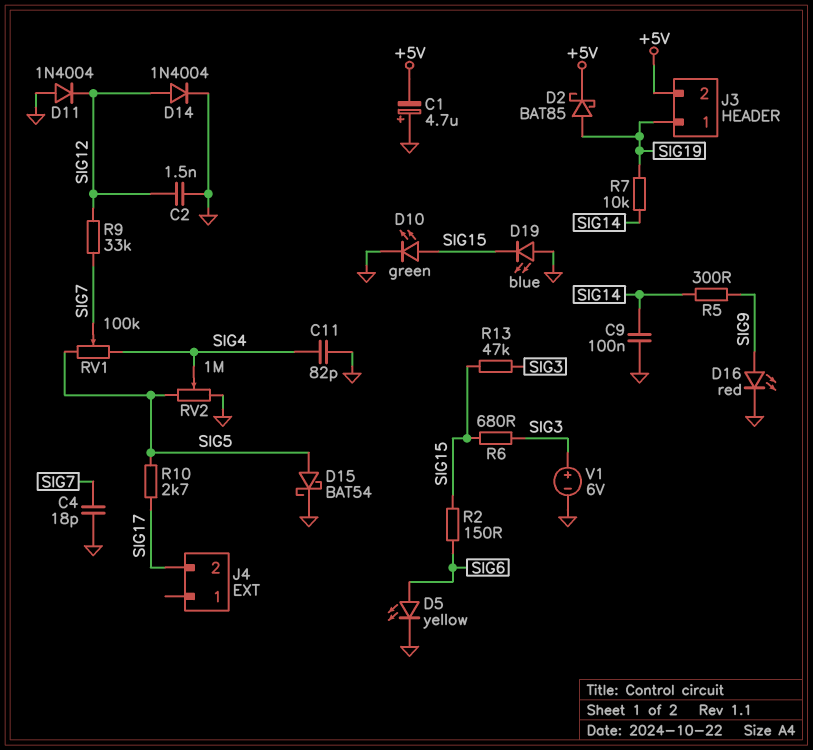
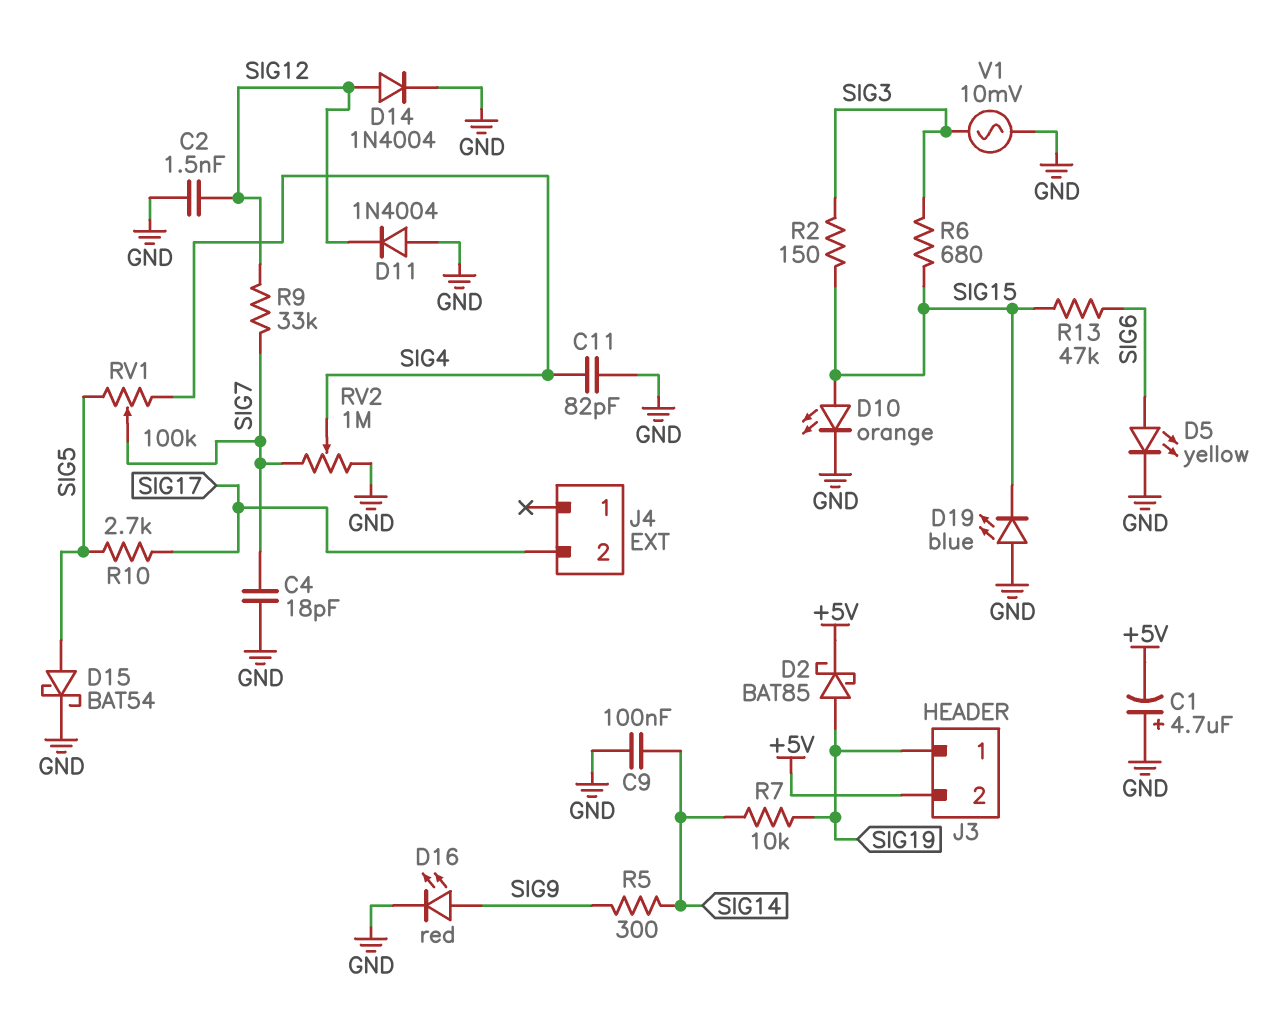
D10: LED green (A SIG15, K GND) -> LED orange (A SIG15, K GND)
R2: 150 (SIG6, SIG15) -> 150 (SIG3, SIG15)
R13: 47k (SIG3, SIG15) -> 47k (SIG6, SIG15)
RV2: 1M (GND, SIG5, wiper SIG4) -> 1M (GND, SIG7, wiper SIG4)
V1: 6V (plus SIG3, minus GND) -> AC 10mV (GND, SIG3)

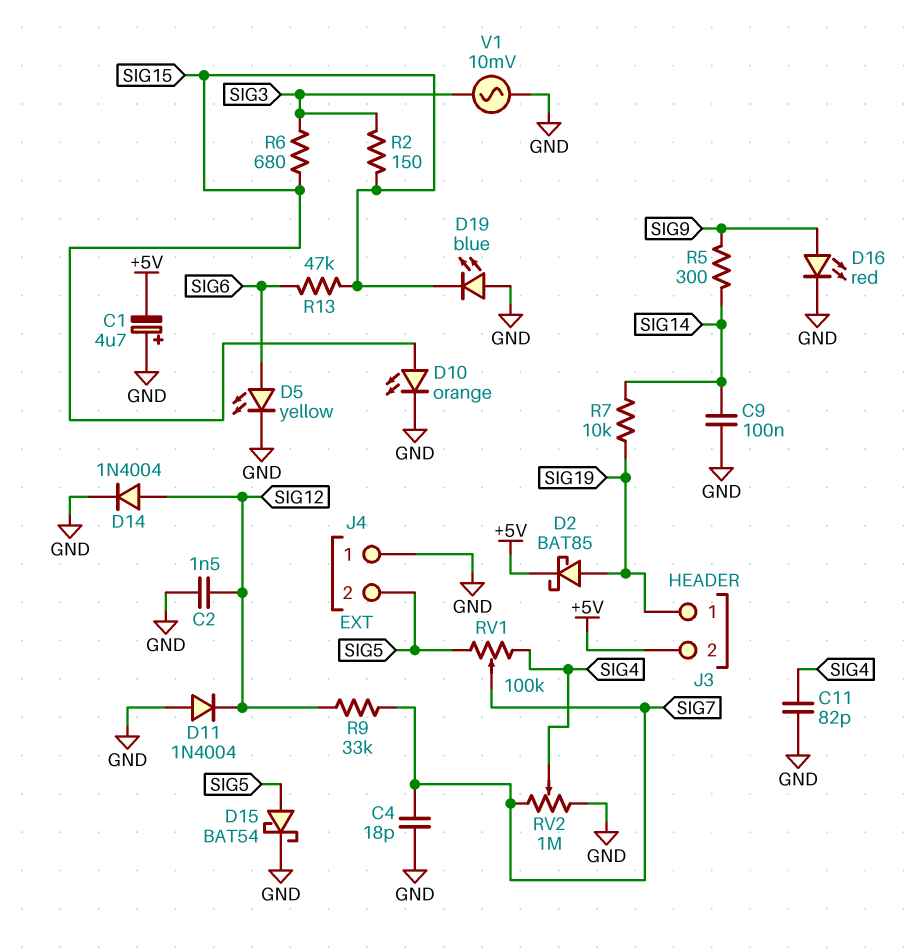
J4 pin 1: none -> GND
J4 pin 2: SIG17 -> SIG5
R10: 2.7k (SIG5, SIG17) -> none

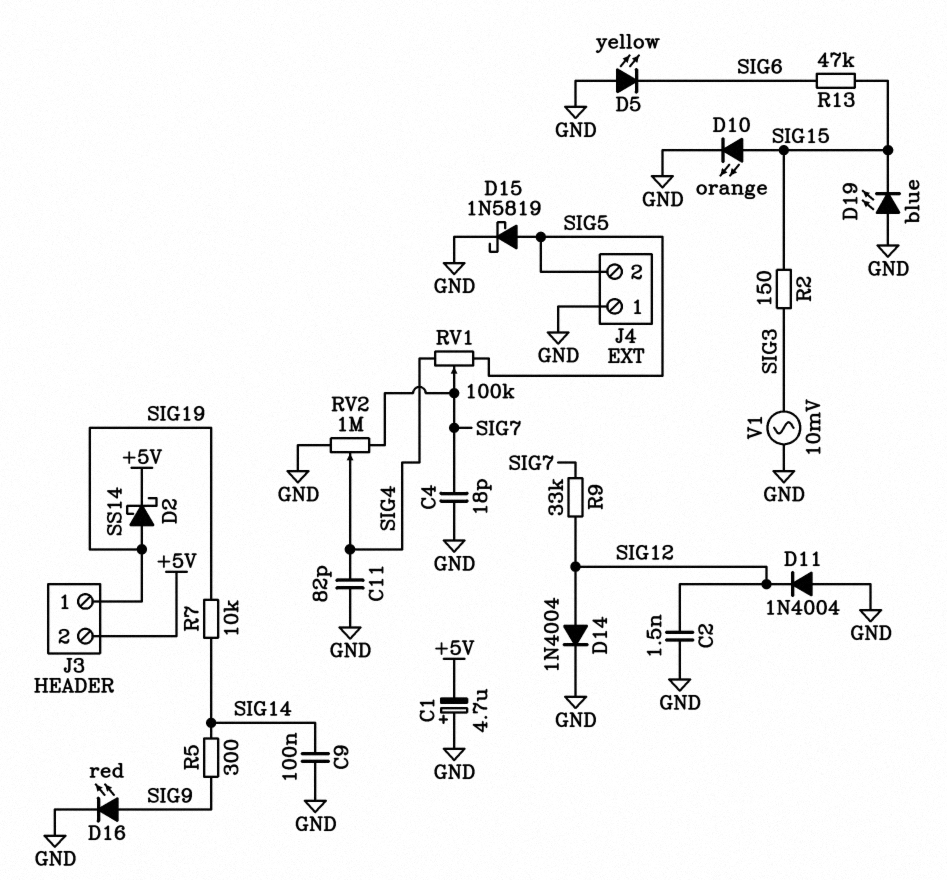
D2: schottky BAT85 (A SIG19, K +5V) -> schottky SS14 (A SIG19, K +5V)
D5: LED yellow (A SIG6, K GND) -> LED yellow (A GND, K SIG6)
D15: schottky BAT54 (A SIG5, K GND) -> schottky 1N5819 (A SIG5, K GND)
R6: 680 (SIG3, SIG15) -> none

